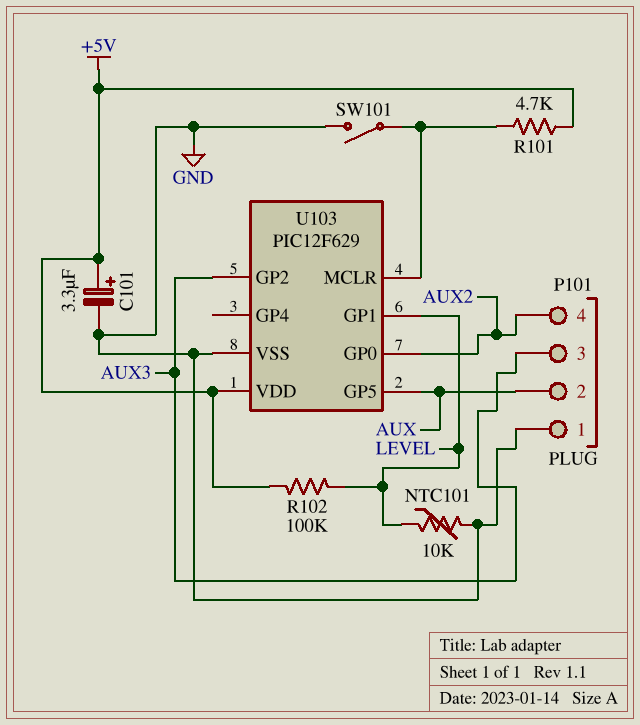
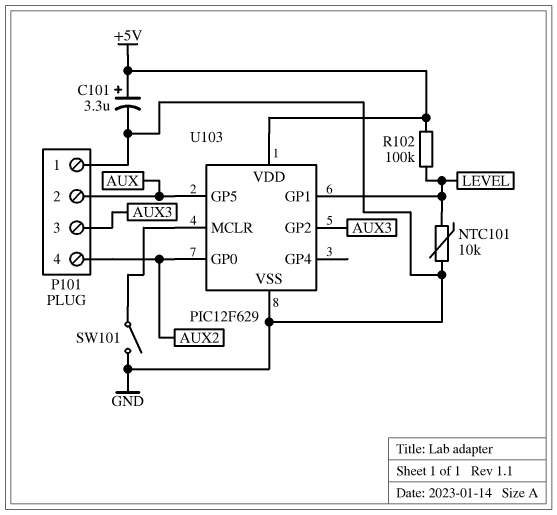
R101: 4.7k (+5V, U103/MCLR) -> none

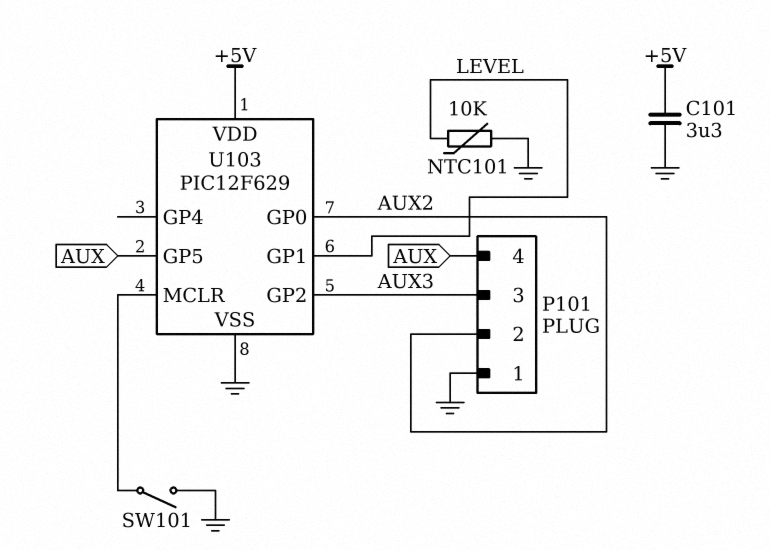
C101: 3.3uF (plus +5V, minus GND) -> 3.3uF (+5V, GND)
P101 pin 2: AUX -> AUX2
P101 pin 4: AUX2 -> AUX
R102: 100k (+5V, LEVEL) -> none

